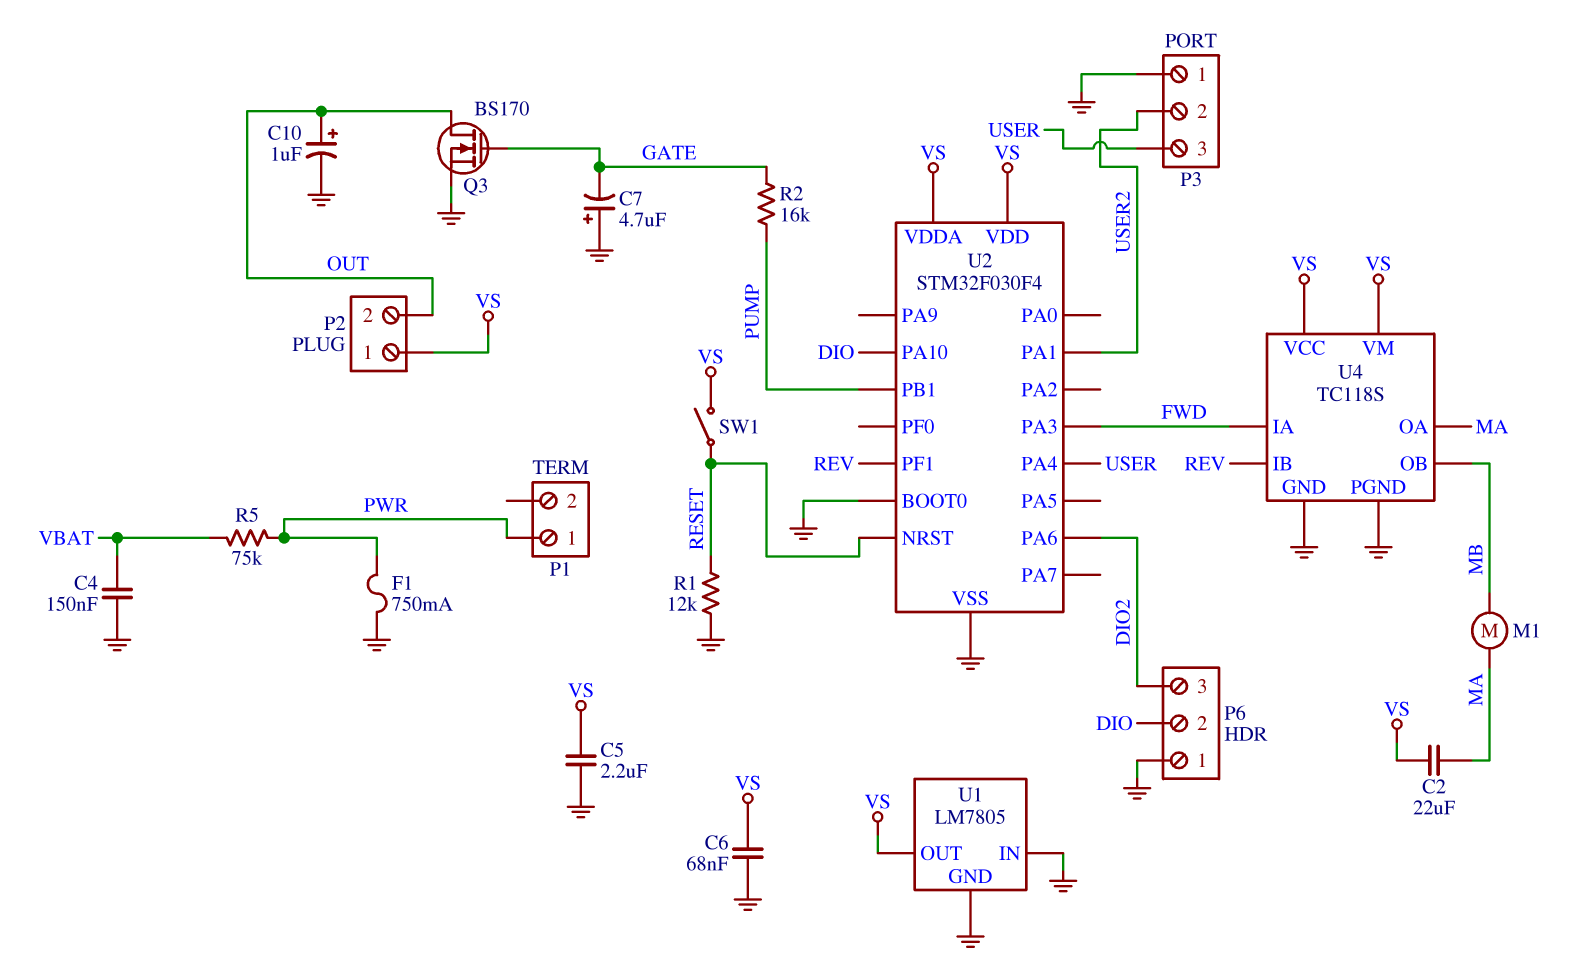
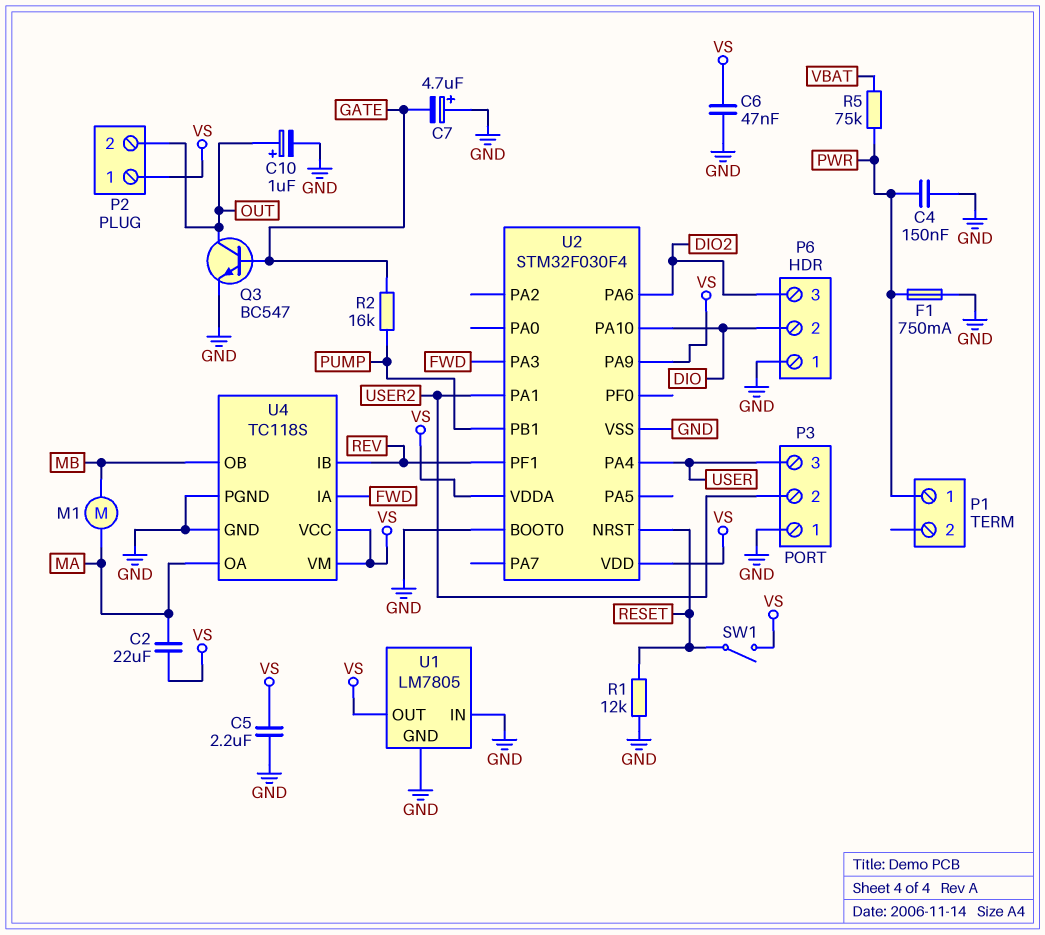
C4: 150nF (GND, VBAT) -> 150nF (GND, PWR)
C6: 68nF (GND, VS) -> 47nF (GND, VS)
Q3: NMOS BS170 (G GATE, D OUT, S GND) -> NPN BC547 (B GATE, C OUT, E GND)
U2 pin PA9: none -> VS

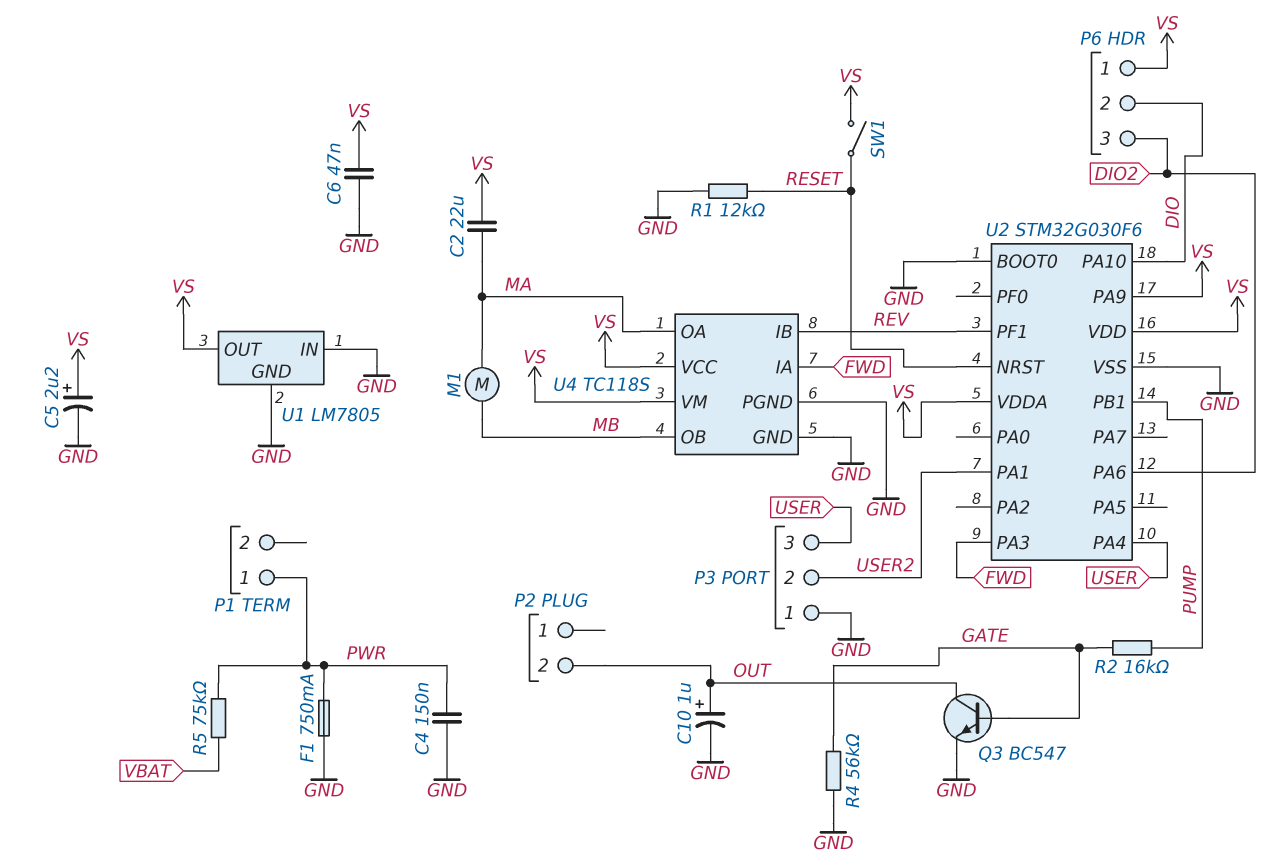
C5: 2.2uF (GND, VS) -> 2.2uF (plus VS, minus GND)
C7: 4.7uF (plus GND, minus GATE) -> none
P2 pin 1: VS -> none
P6 pin 1: GND -> VS
R4: none -> 56k (GATE, GND)
U2: STM32F030F4 -> STM32G030F6

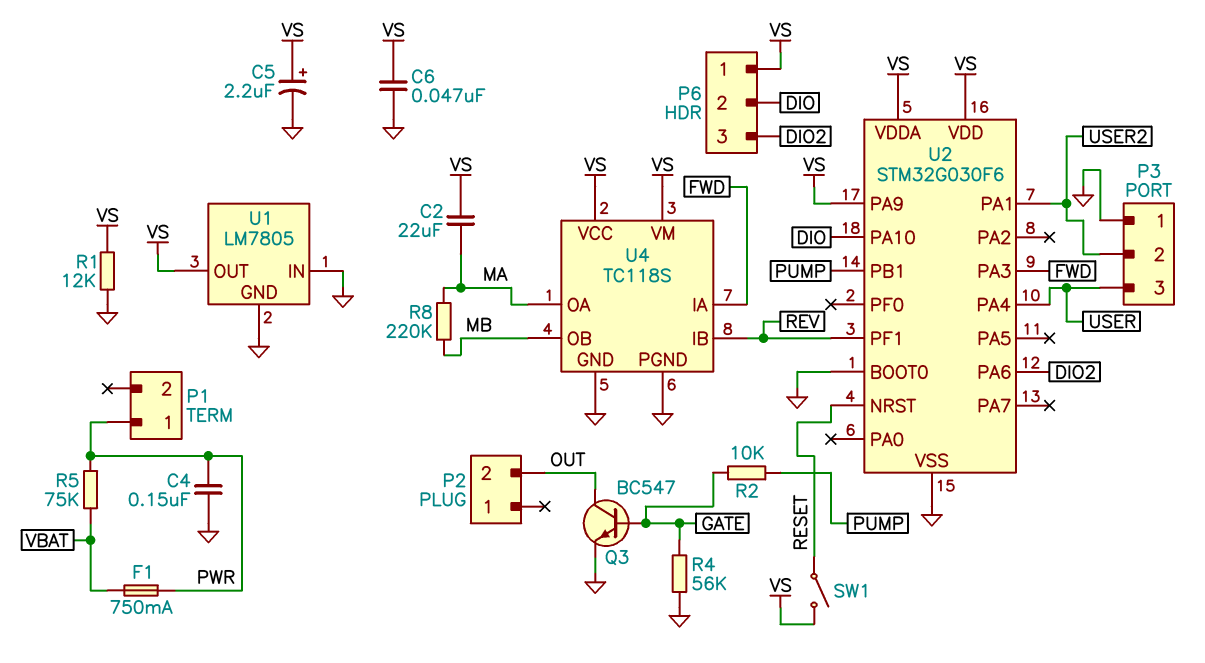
C10: 1uF (plus OUT, minus GND) -> none
F1: 750mA (GND, PWR) -> 750mA (PWR, VBAT)
M1: motor (MA, MB) -> none
R1: 12k (GND, RESET) -> 12k (GND, VS)
R2: 16k (GATE, PUMP) -> 10k (GATE, PUMP)
R8: none -> 220k (MA, MB)

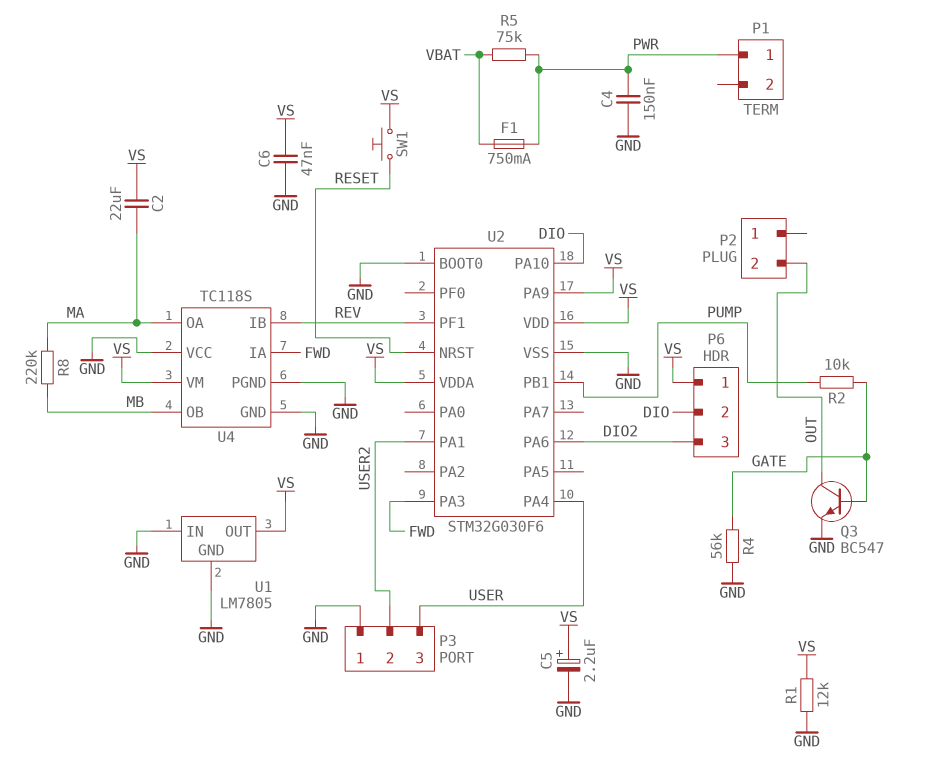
SW1: switch (RESET, VS) -> button (RESET, VS)
U4 pin VCC: VS -> GND

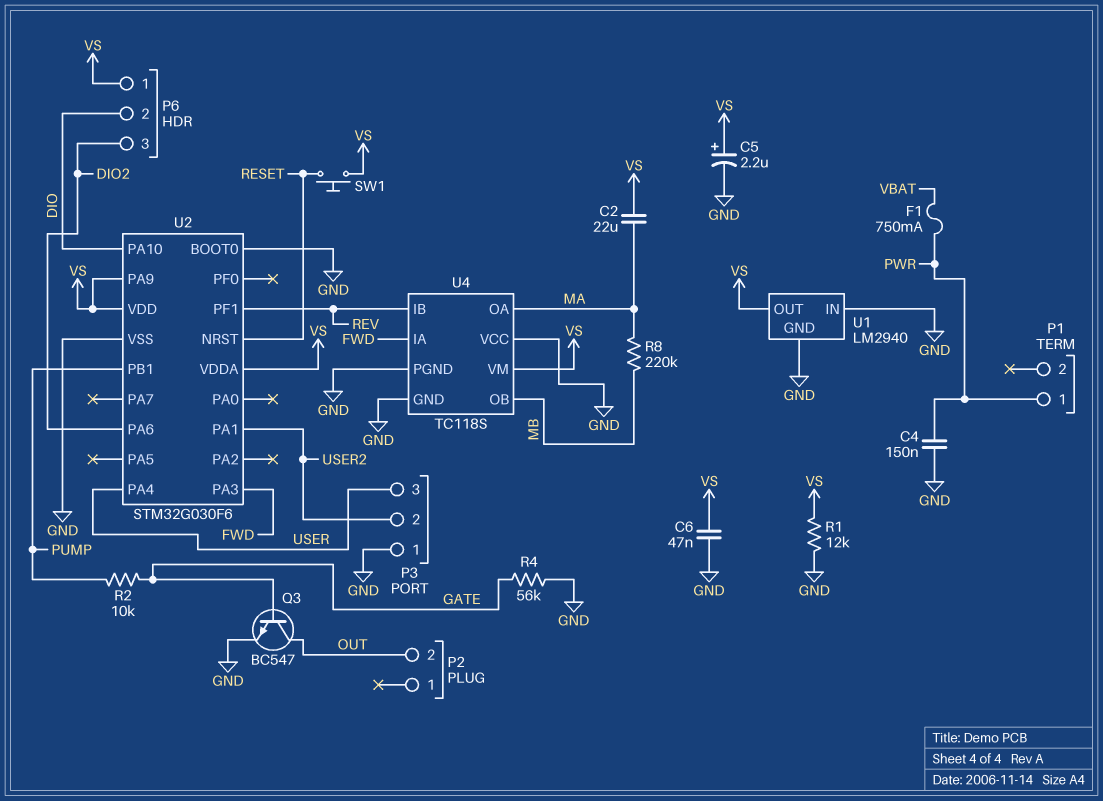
R5: 75k (PWR, VBAT) -> none
U1: LM7805 -> LM2940

